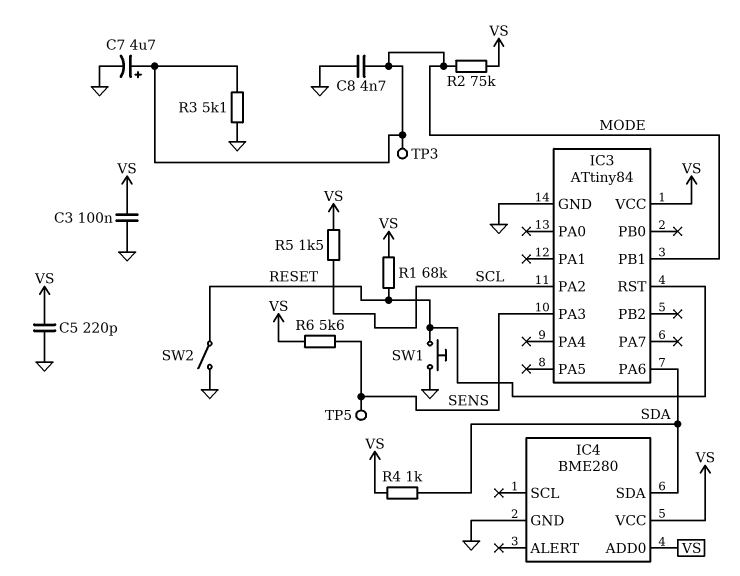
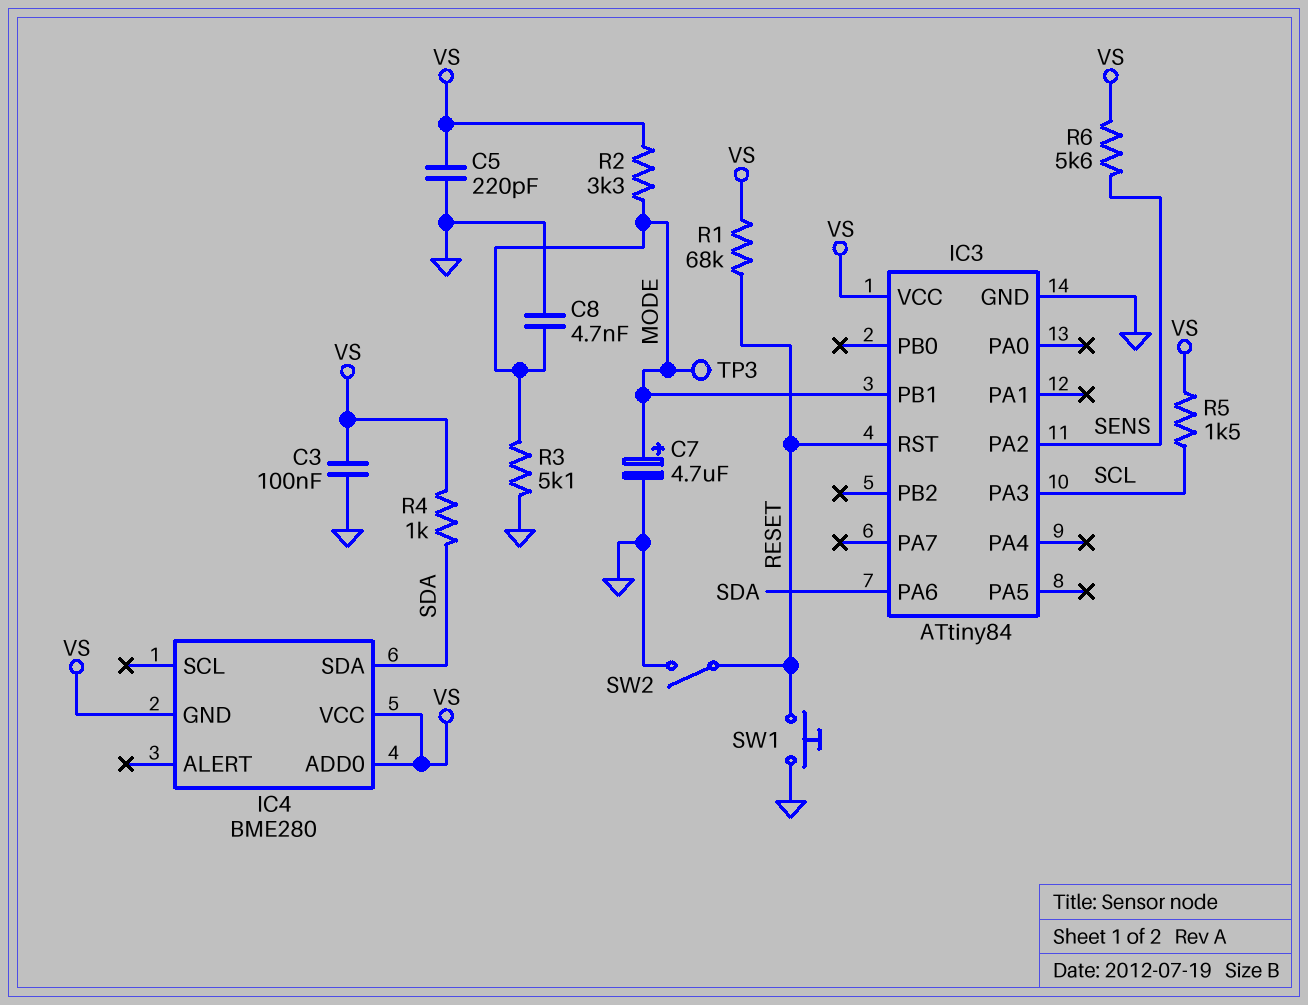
IC3 pin PA2: SCL -> SENS
IC3 pin PA3: SENS -> SCL
IC4 pin GND: GND -> VS
R2: 75k (MODE, VS) -> 3.3k (MODE, VS)
TP5: test point (SENS) -> none

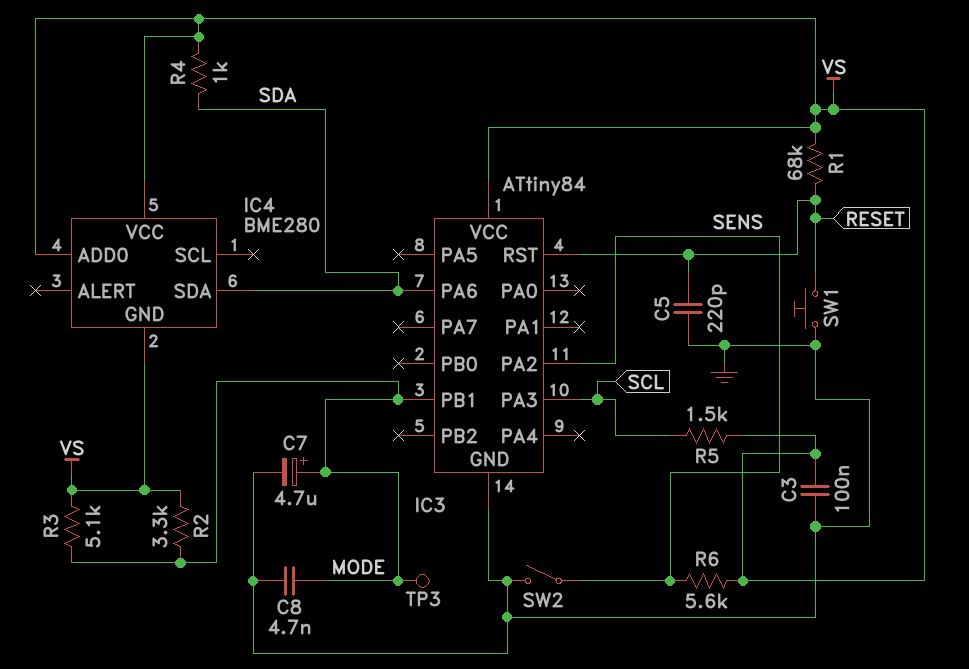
C5: 220pF (GND, VS) -> 220pF (GND, RESET)
R3: 5.1k (GND, MODE) -> 5.1k (MODE, VS)
SW2: switch (GND, RESET) -> switch (GND, SENS)

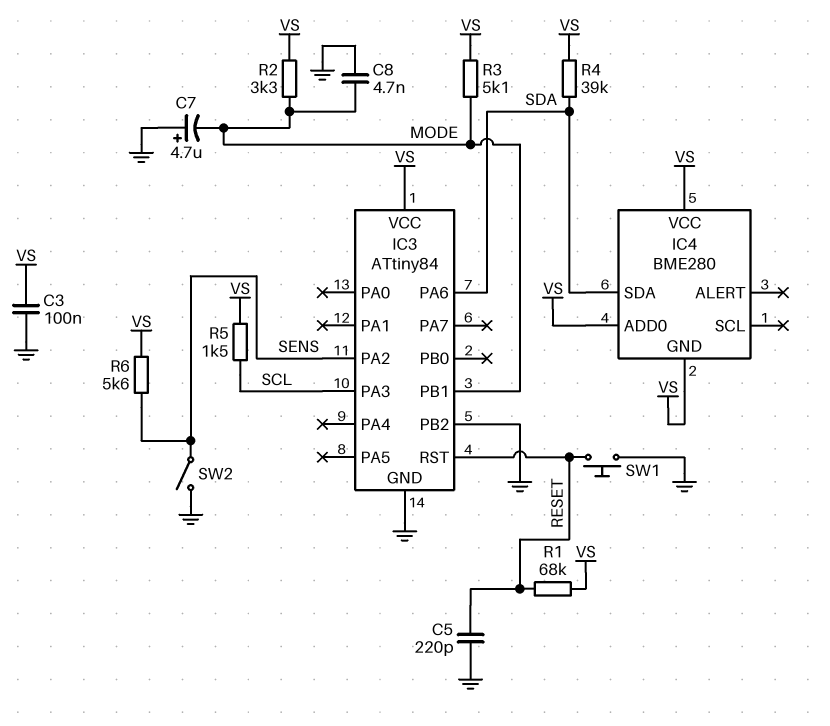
C7: 4.7uF (plus MODE, minus GND) -> 4.7uF (plus GND, minus MODE)
IC3 pin PB2: none -> GND
R4: 1k (SDA, VS) -> 39k (SDA, VS)
TP3: test point (MODE) -> none

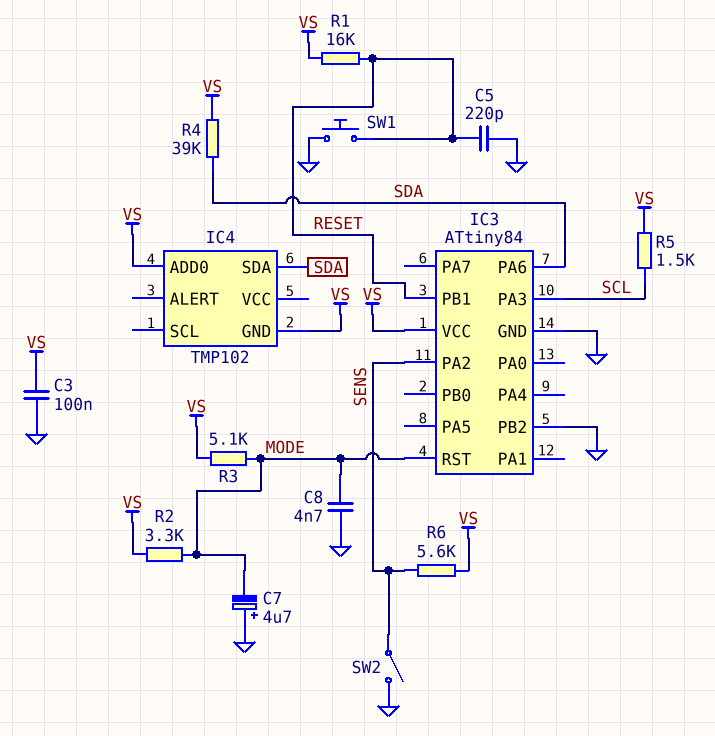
IC3 pin PB1: MODE -> RESET
IC3 pin RST: RESET -> MODE
IC4: BME280 -> TMP102
IC4 pin VCC: VS -> none
R1: 68k (RESET, VS) -> 16k (RESET, VS)

